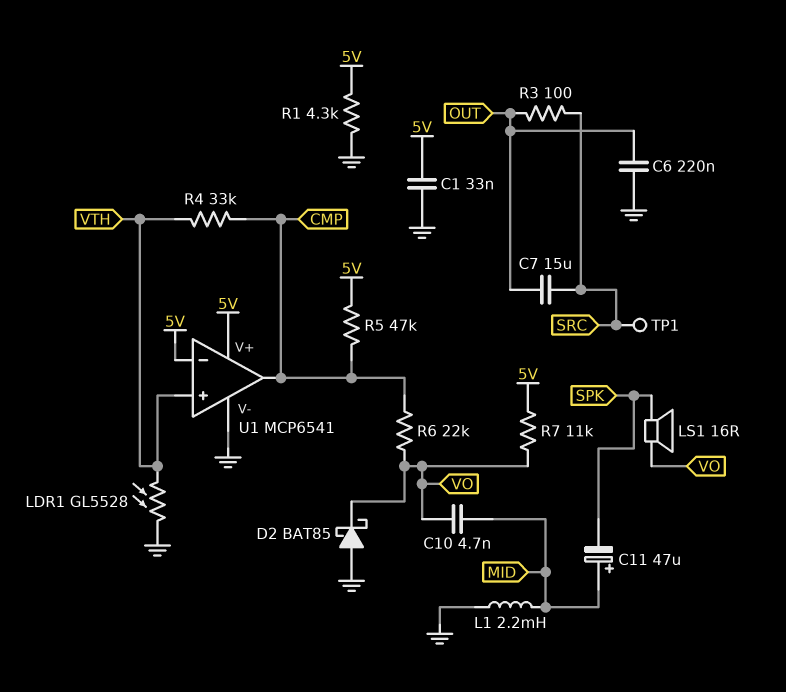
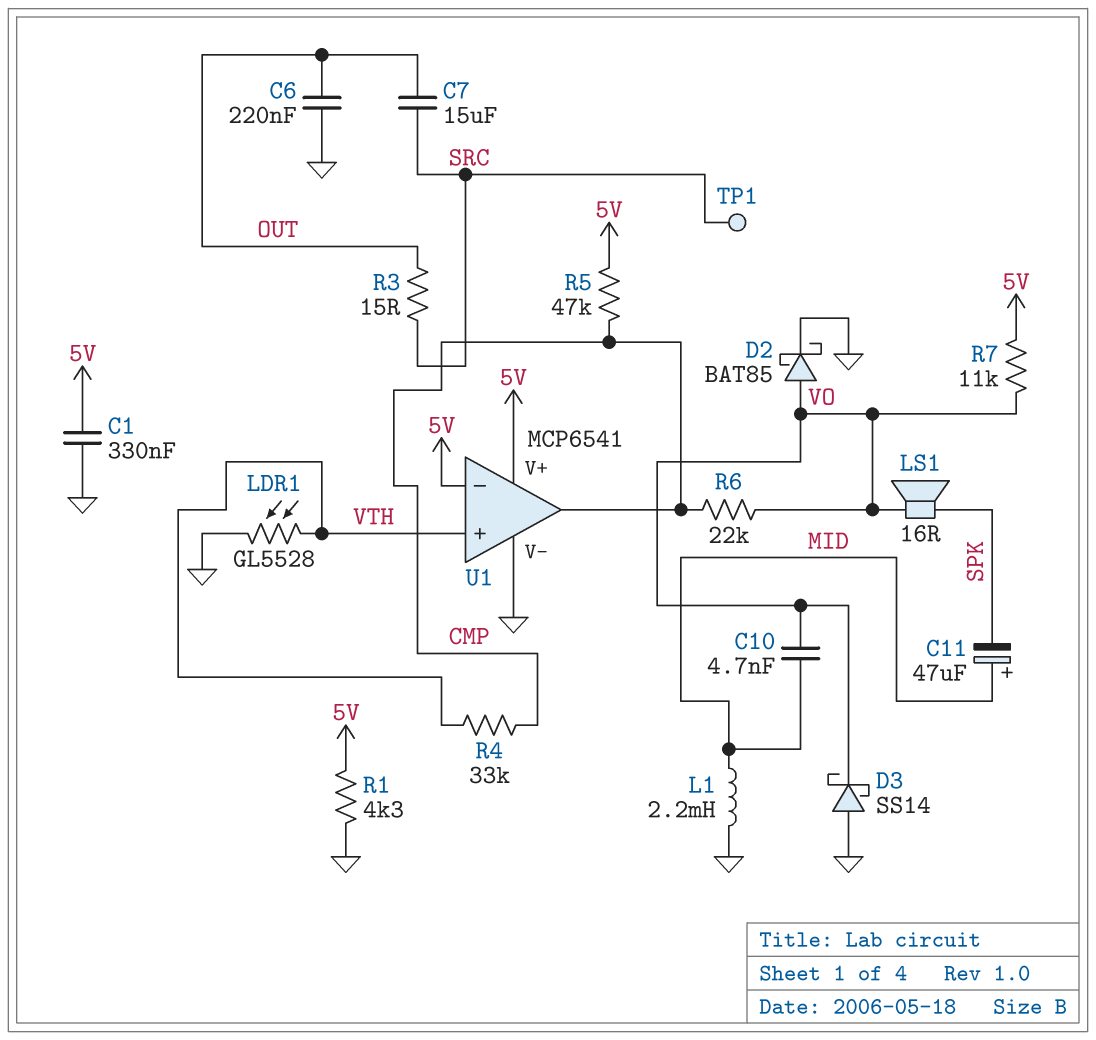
C1: 33nF (5V, GND) -> 330nF (5V, GND)
D2: schottky BAT85 (A GND, K VO) -> schottky BAT85 (A VO, K GND)
D3: none -> schottky SS14 (A GND, K VO)
R3: 100 (OUT, SRC) -> 15 (OUT, SRC)

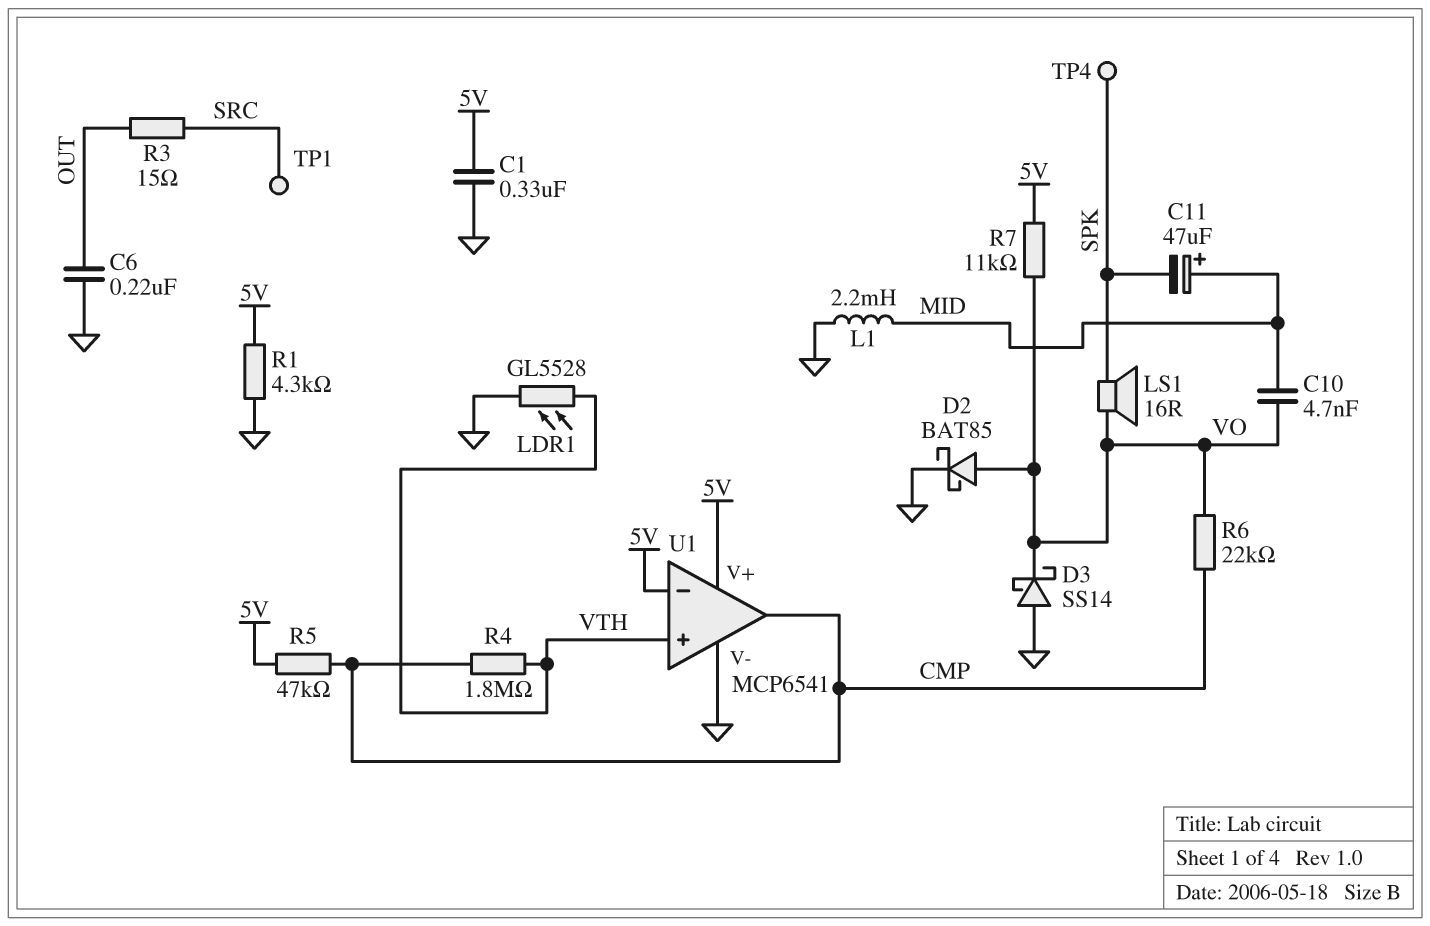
C7: 15uF (OUT, SRC) -> none
R4: 33k (CMP, VTH) -> 1.8M (CMP, VTH)
TP4: none -> test point (SPK)

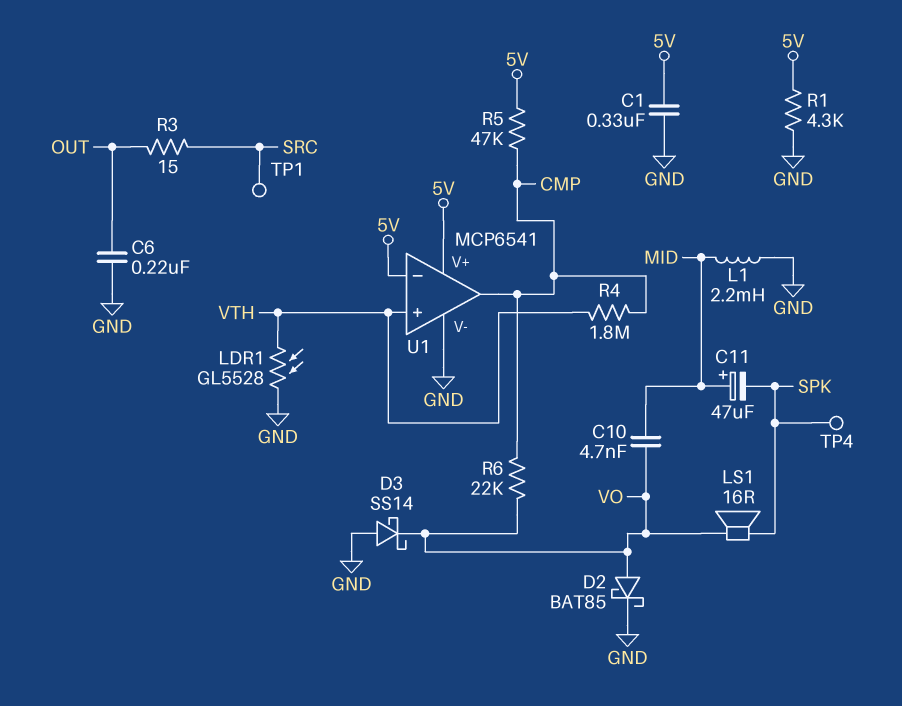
R7: 11k (5V, VO) -> none

